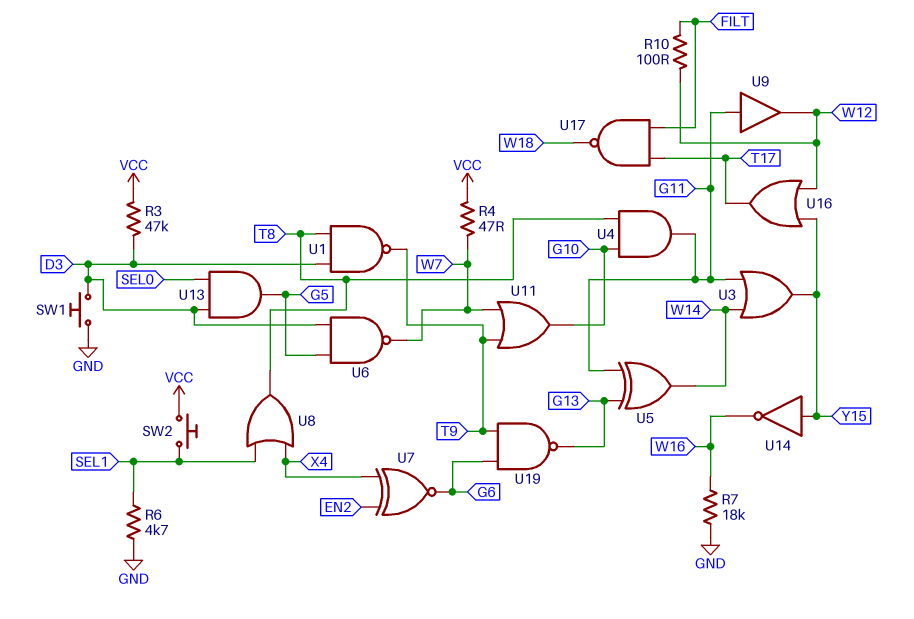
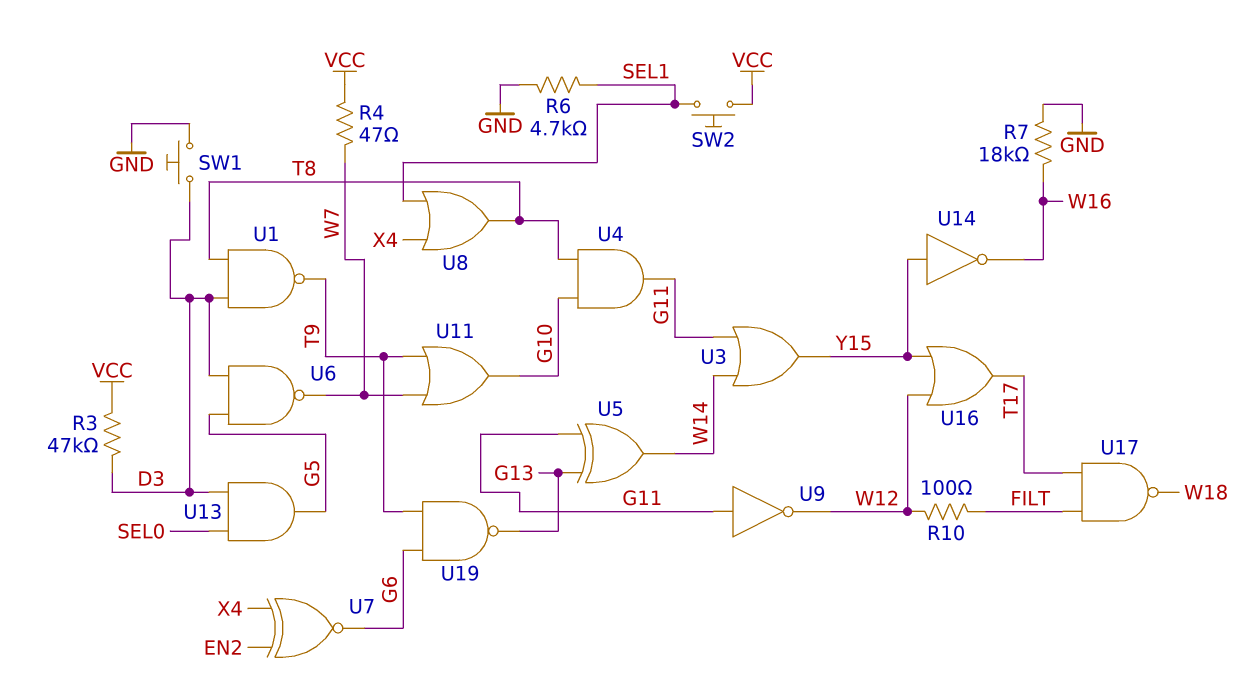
U9: buffer (in G11, out W12) -> NOT (in G11, out W12)

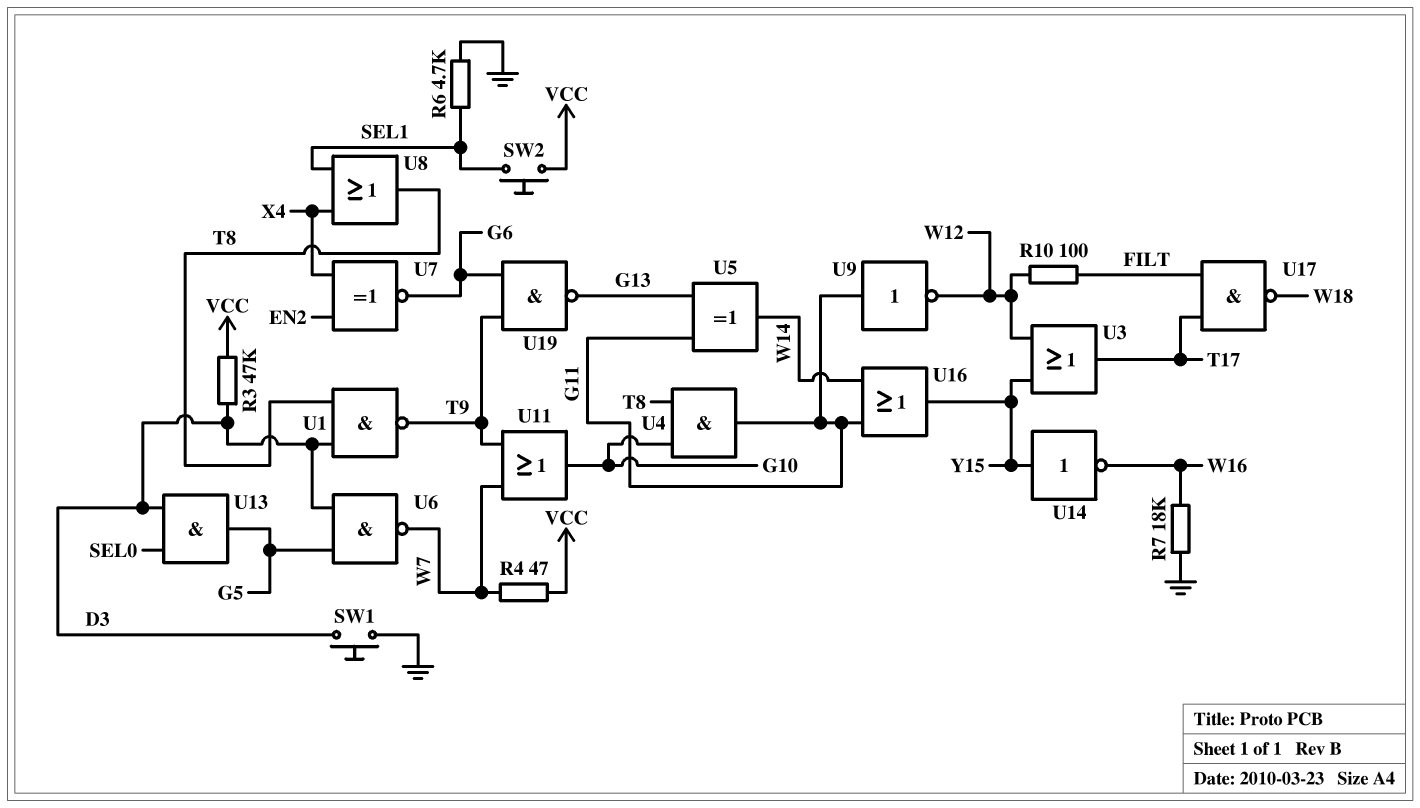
U3: OR (in G11, in W14, out Y15) -> OR (in W12, in Y15, out T17)
U16: OR (in W12, in Y15, out T17) -> OR (in G11, in W14, out Y15)

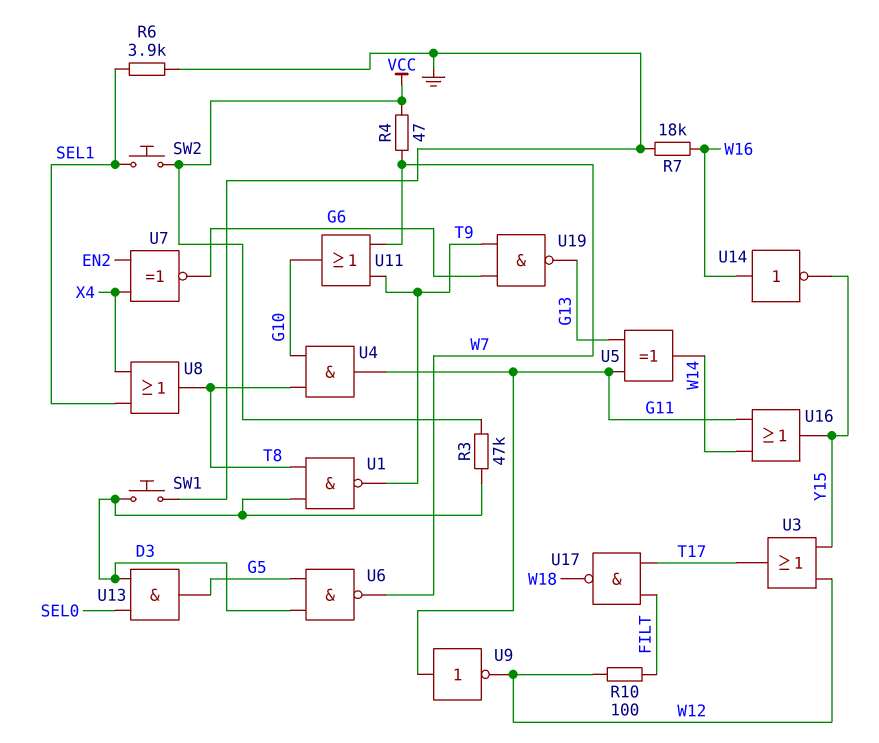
R6: 4.7k (GND, SEL1) -> 3.9k (GND, SEL1)
U14: NOT (in Y15, out W16) -> NOT (in W16, out Y15)

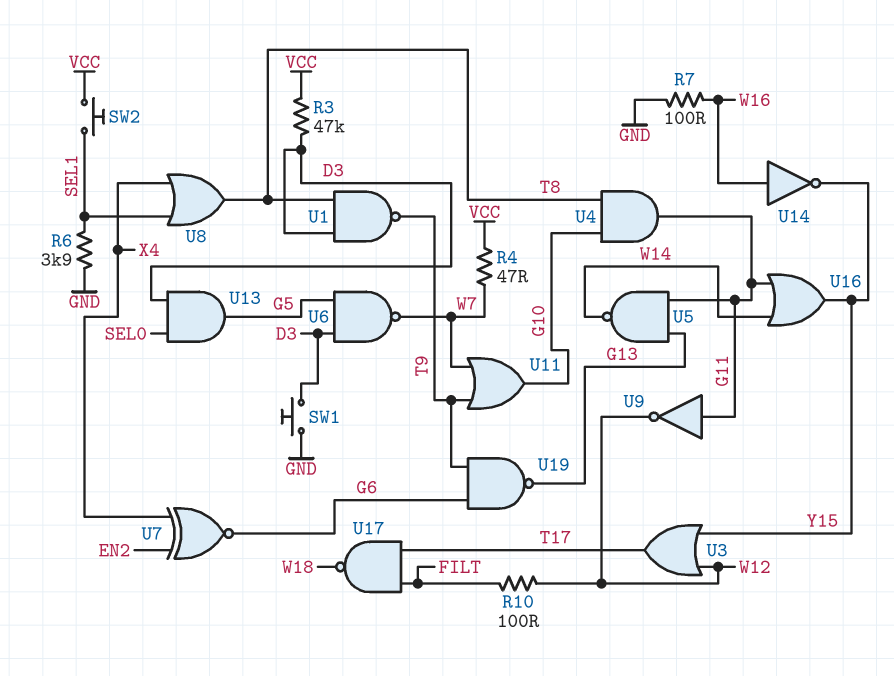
R7: 18k (GND, W16) -> 100 (GND, W16)
U5: XOR (in G11, in G13, out W14) -> NAND (in G11, in G13, out W14)

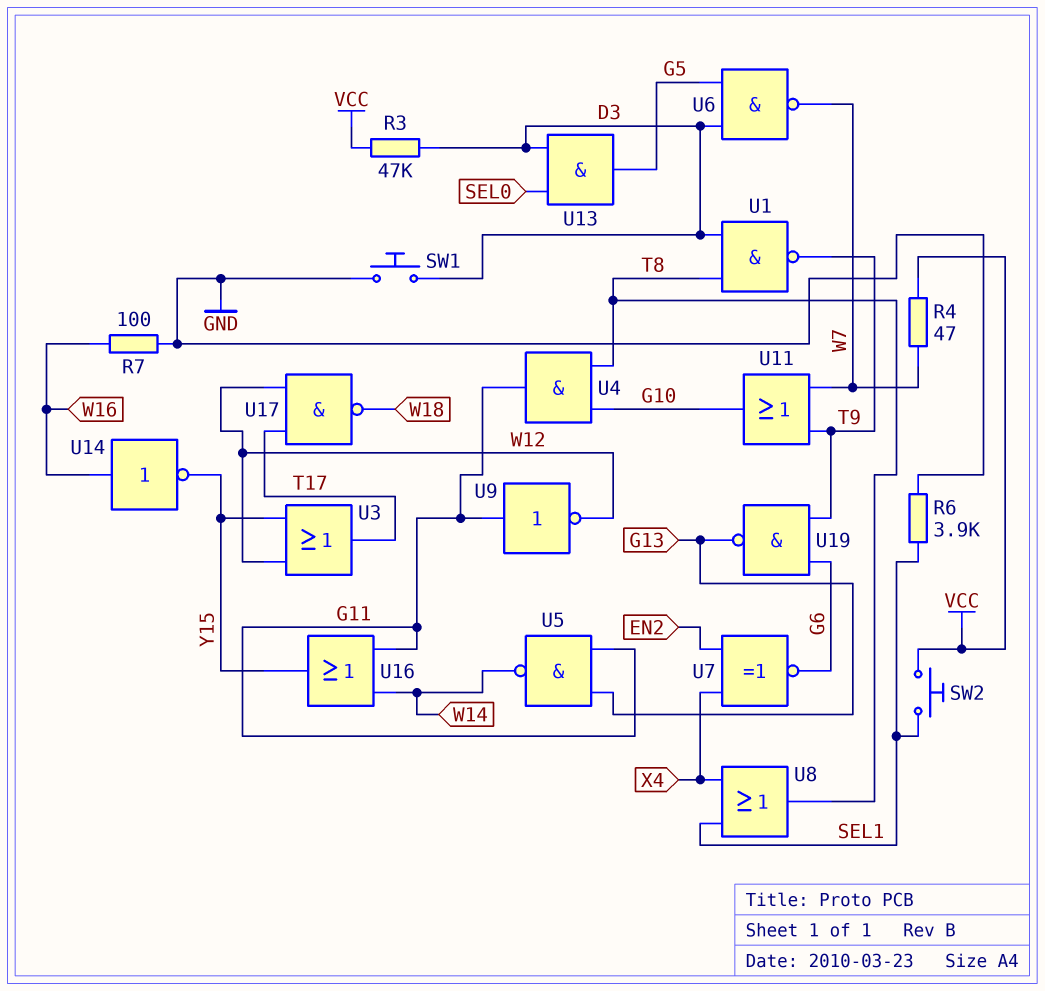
R10: 100 (FILT, W12) -> none
U17: NAND (in FILT, in T17, out W18) -> NAND (in T17, in W12, out W18)

